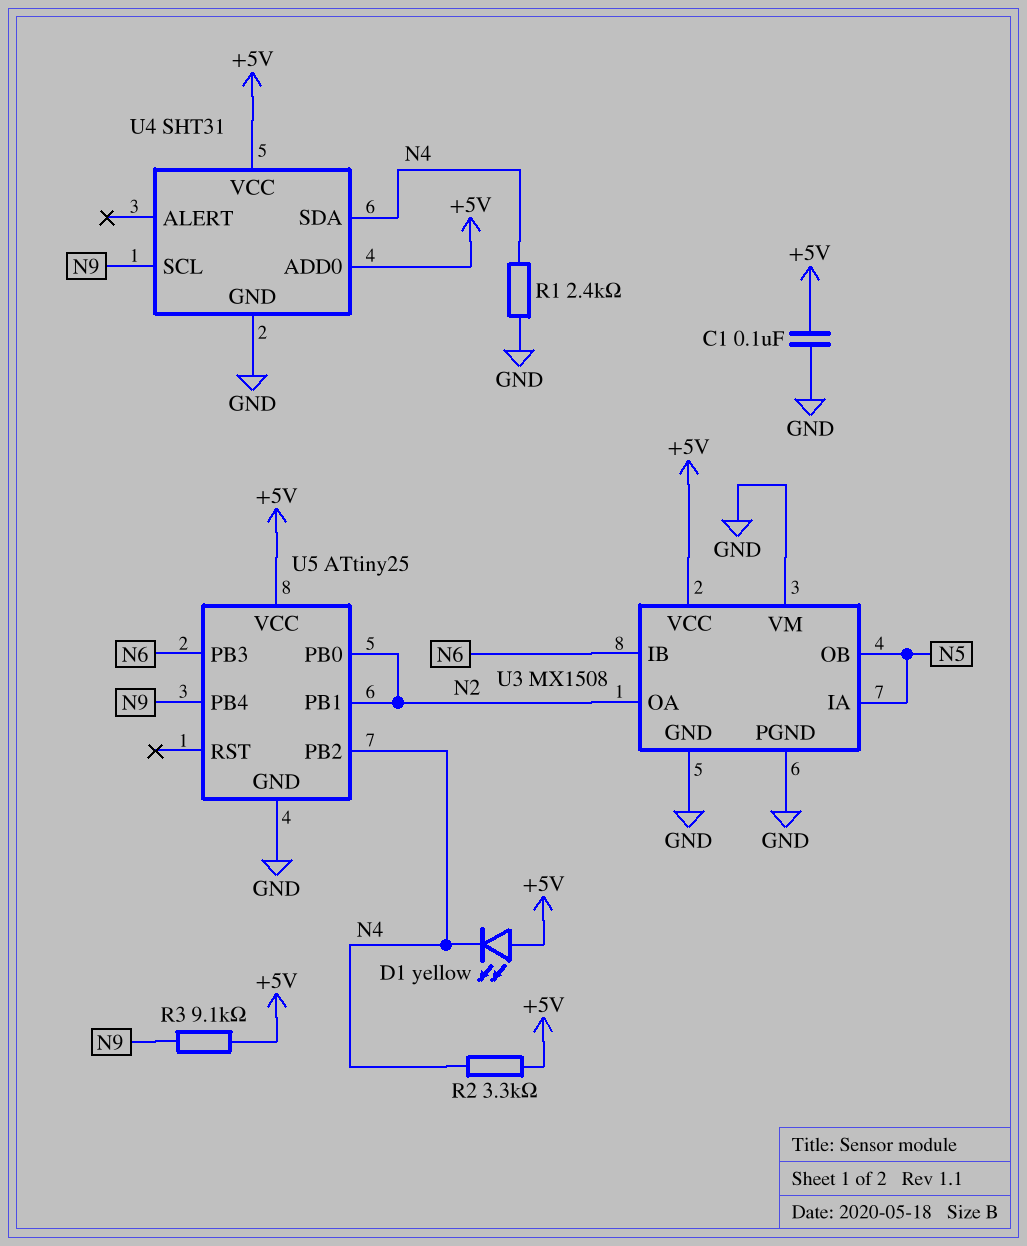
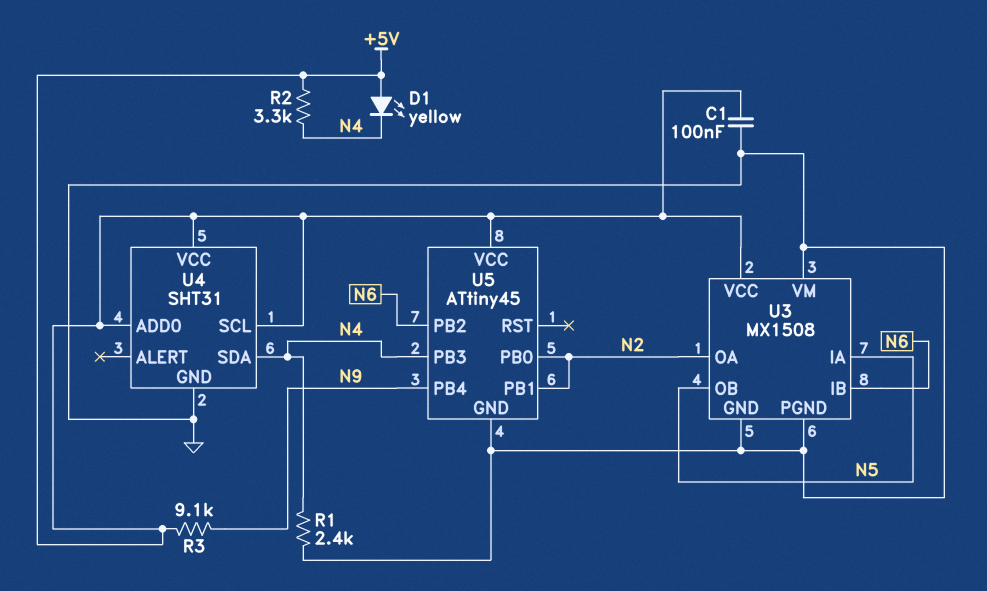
U4 pin SCL: N9 -> +5V
U5: ATtiny25 -> ATtiny45
U5 pin PB2: N4 -> N6
U5 pin PB3: N6 -> N4

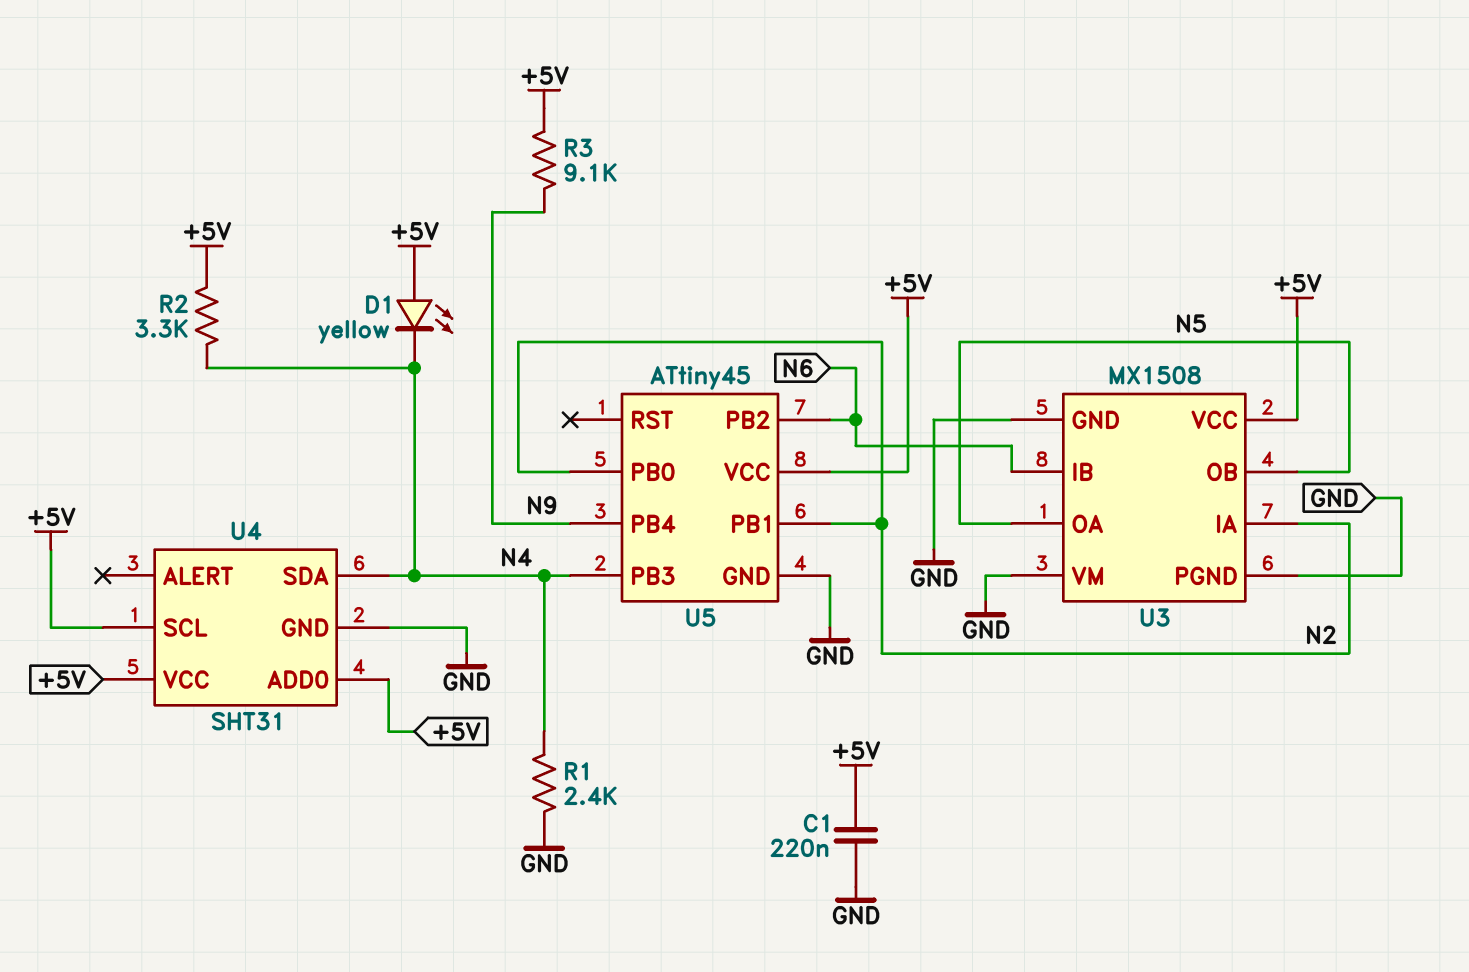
C1: 100nF (+5V, GND) -> 220nF (+5V, GND)
U3 pin IA: N5 -> N2
U3 pin OA: N2 -> N5

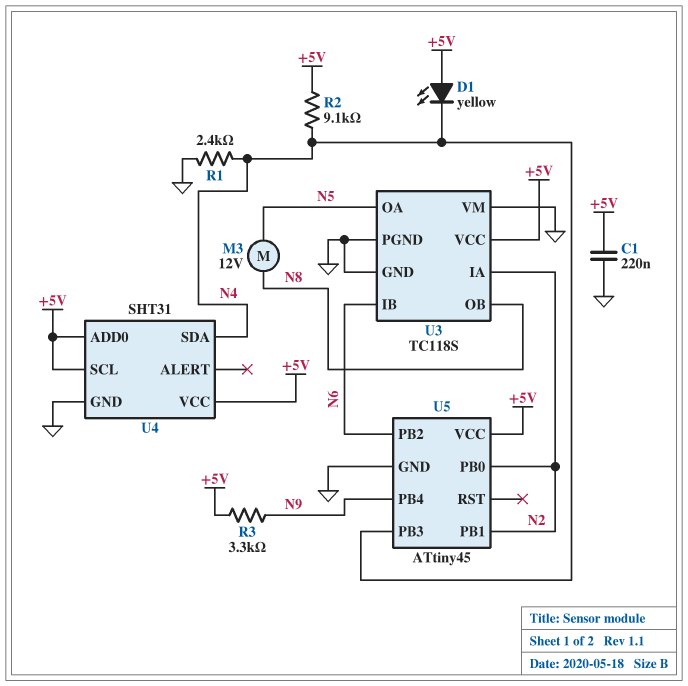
M3: none -> motor 12V (N5, N8)
R2: 3.3k (+5V, N4) -> 9.1k (+5V, N4)
R3: 9.1k (+5V, N9) -> 3.3k (+5V, N9)
U3: MX1508 -> TC118S
U3 pin OB: N5 -> N8

